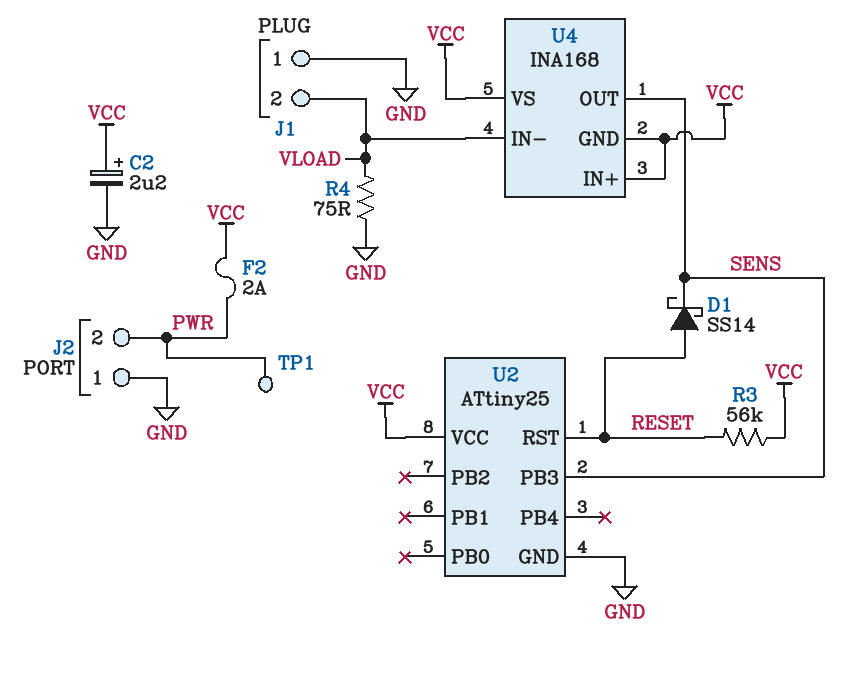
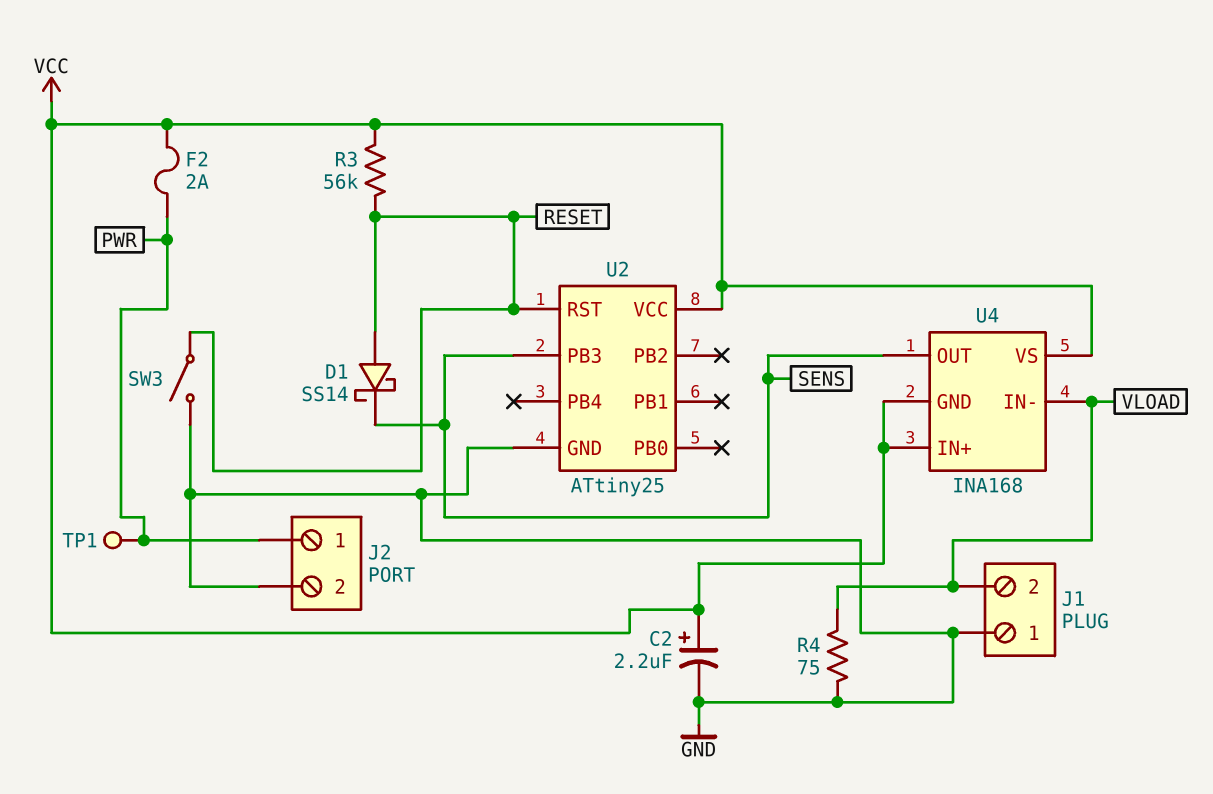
J2 pin 1: GND -> PWR
J2 pin 2: PWR -> GND
SW3: none -> switch (GND, RESET)

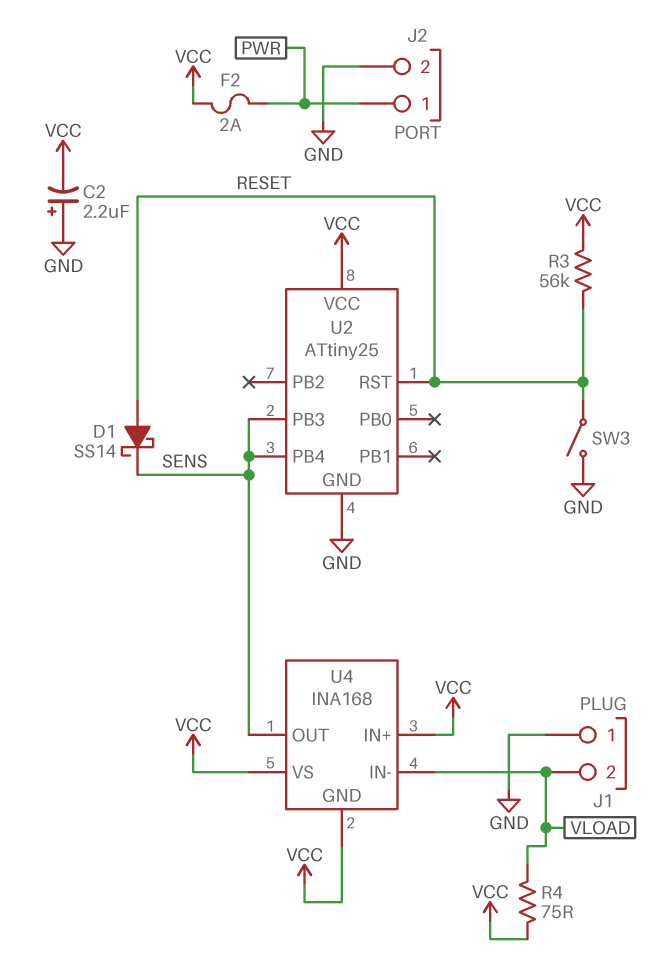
C2: 2.2uF (plus VCC, minus GND) -> 2.2uF (plus GND, minus VCC)
R4: 75 (GND, VLOAD) -> 75 (VCC, VLOAD)
TP1: test point (PWR) -> none
U2 pin PB4: none -> SENS

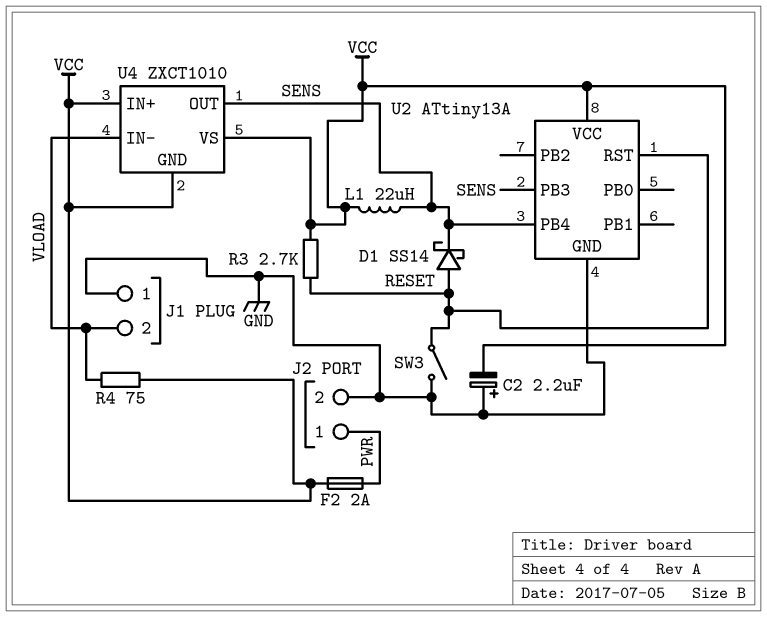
L1: none -> 22uH (SENS, VCC)
R3: 56k (RESET, VCC) -> 2.7k (RESET, VCC)
U2: ATtiny25 -> ATtiny13A
U4: INA168 -> ZXCT1010

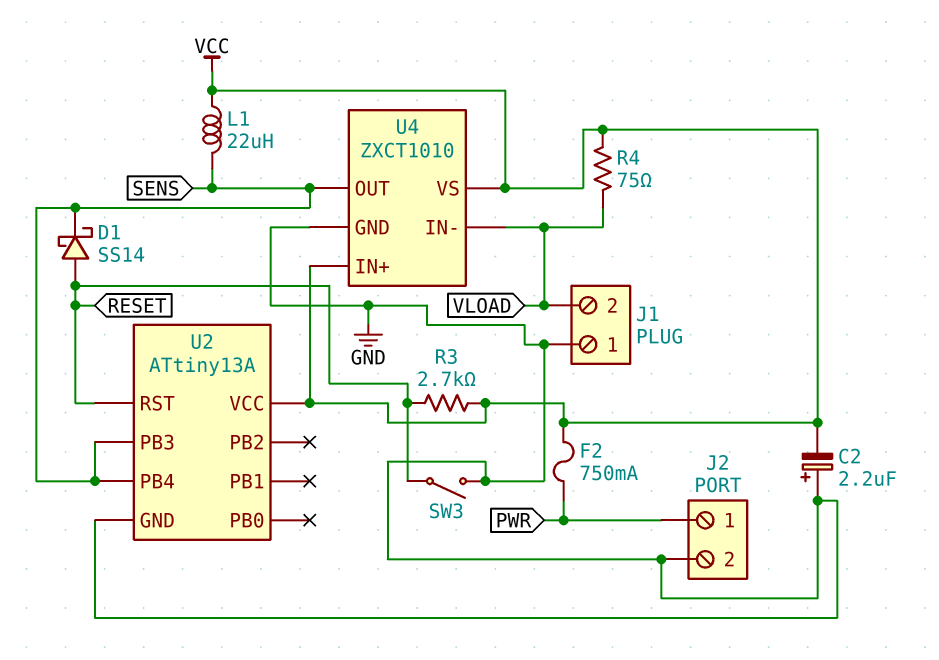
F2: 2A (PWR, VCC) -> 750mA (PWR, VCC)
U4 pin GND: VCC -> GND

